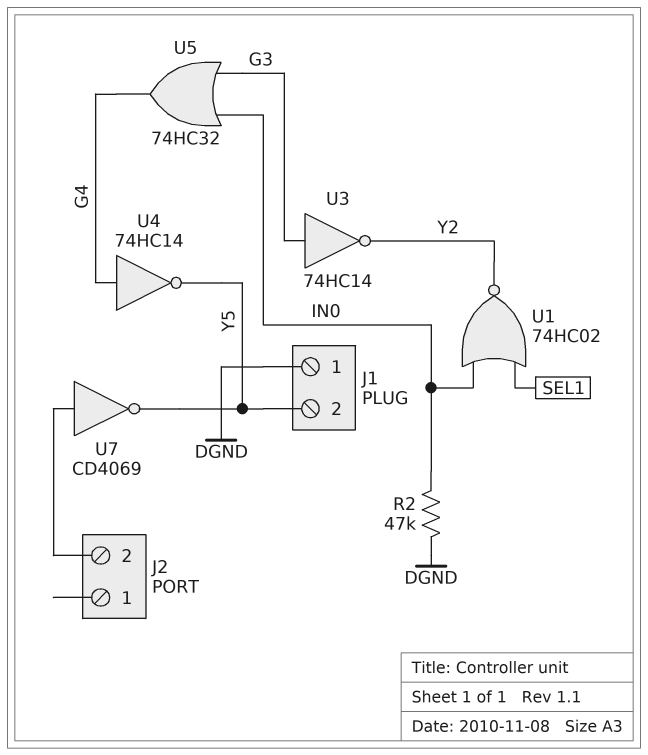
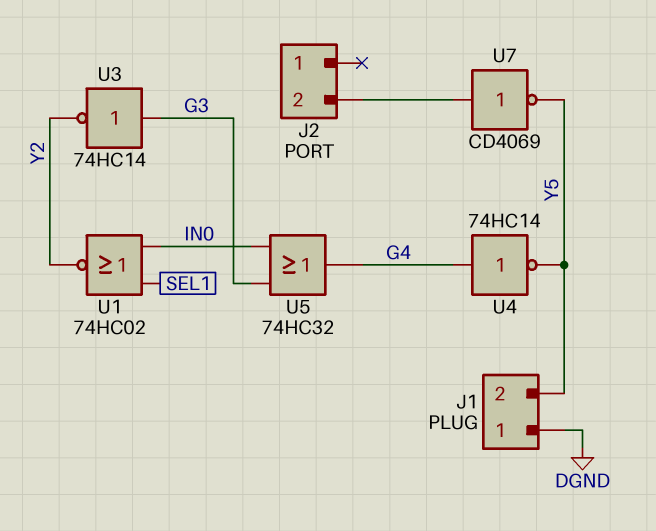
R2: 47k (DGND, IN0) -> none

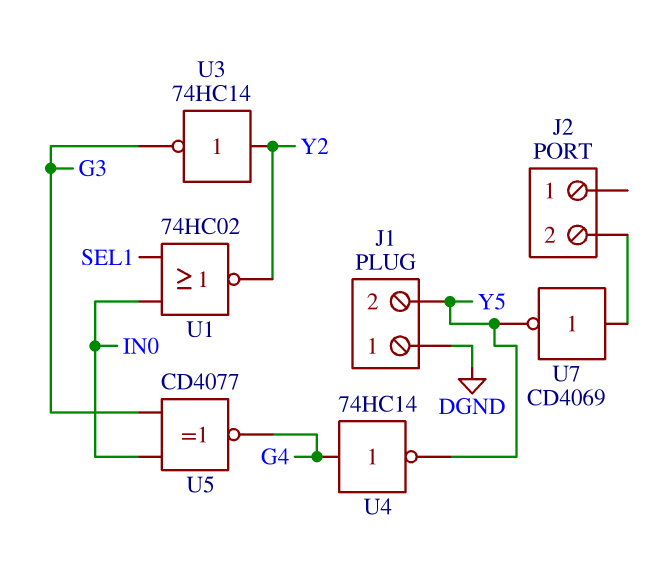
U3: NOT 74HC14 (in G3, out Y2) -> NOT 74HC14 (in Y2, out G3)
U5: OR 74HC32 (in G3, in IN0, out G4) -> XNOR CD4077 (in G3, in IN0, out G4)

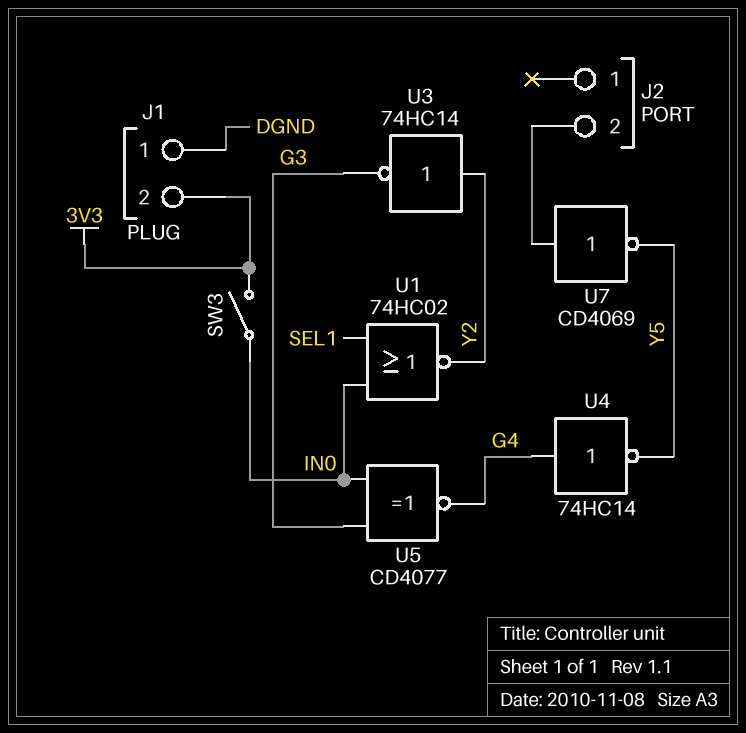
J1 pin 2: Y5 -> 3V3
SW3: none -> switch (3V3, IN0)

